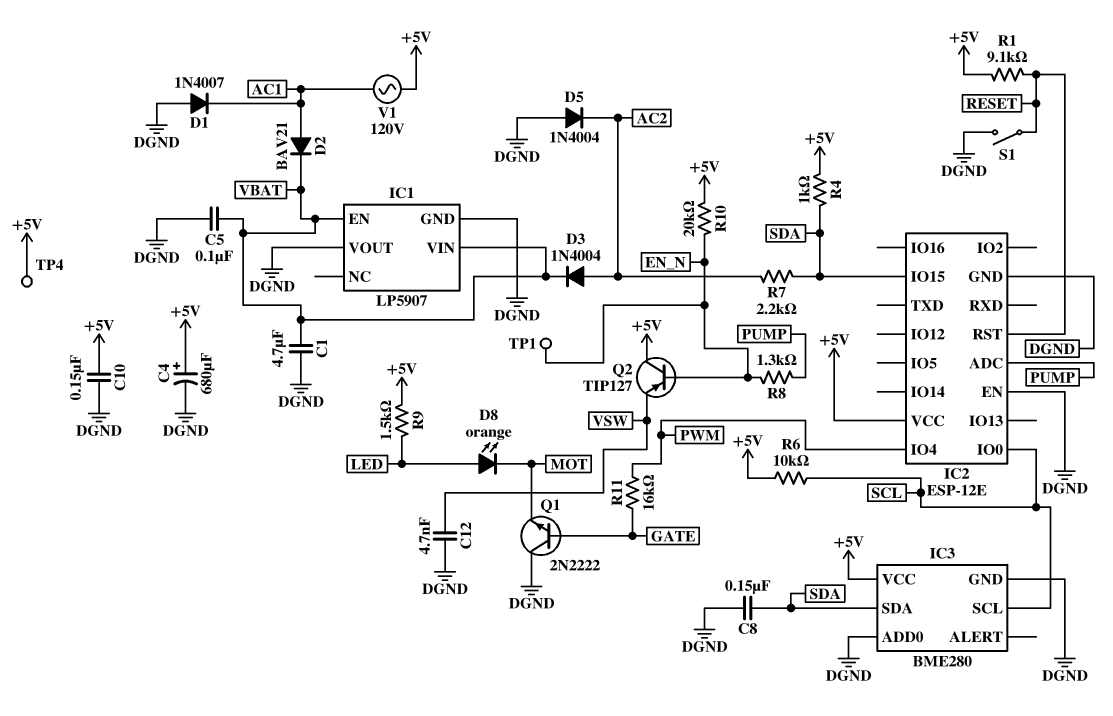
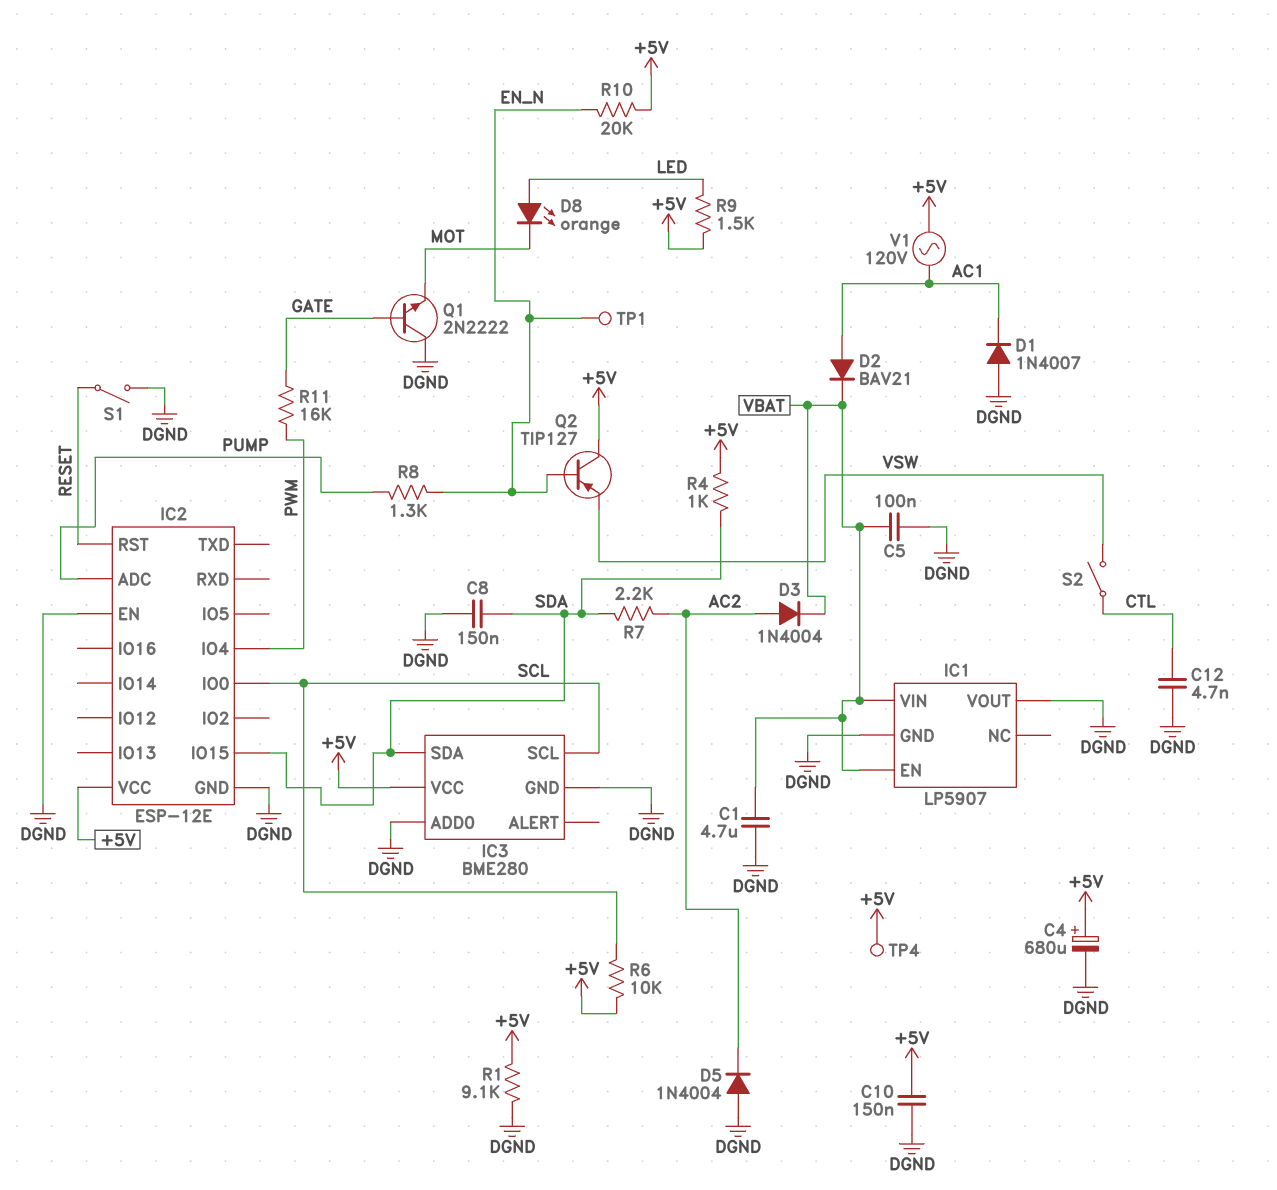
C12: 4.7nF (DGND, VSW) -> 4.7nF (CTL, DGND)
R1: 9.1k (+5V, RESET) -> 9.1k (+5V, DGND)
S2: none -> switch (CTL, VSW)

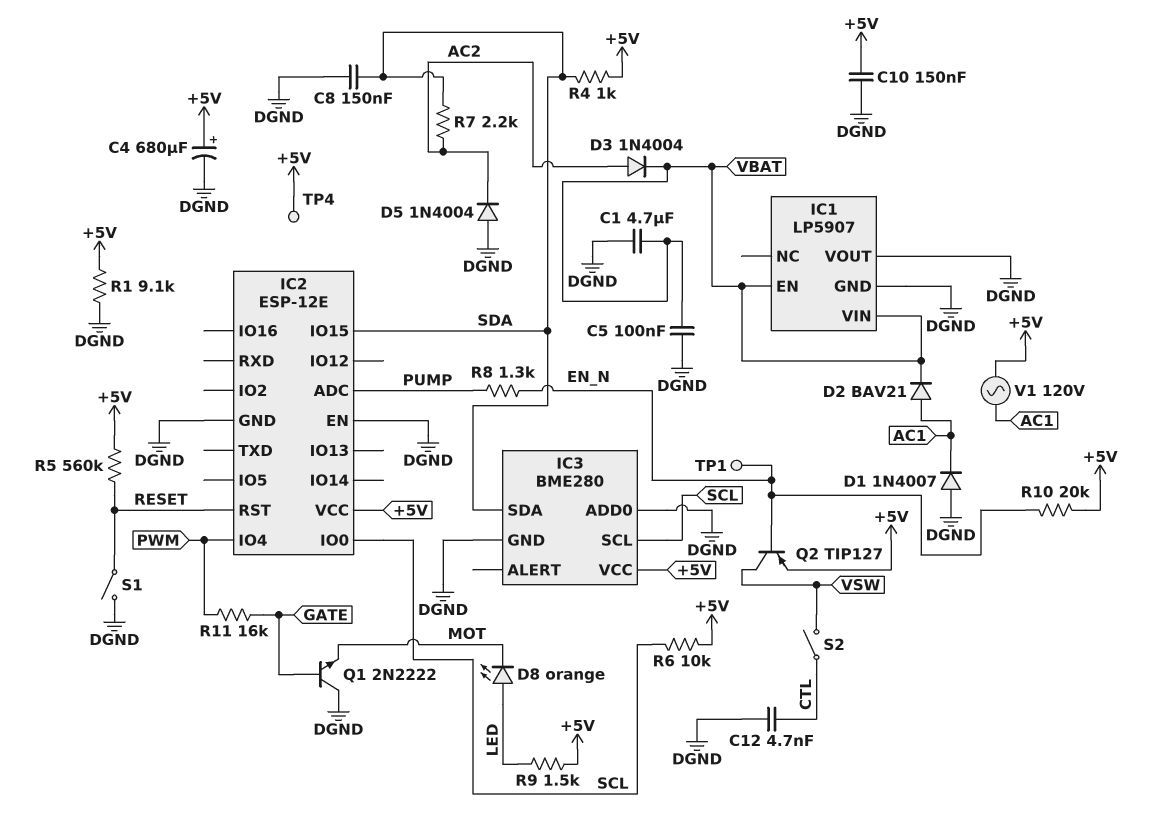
Q2: PNP TIP127 (B EN_N, C +5V, E VSW) -> PNP TIP127 (B EN_N, C VSW, E +5V)
R5: none -> 560k (+5V, RESET)

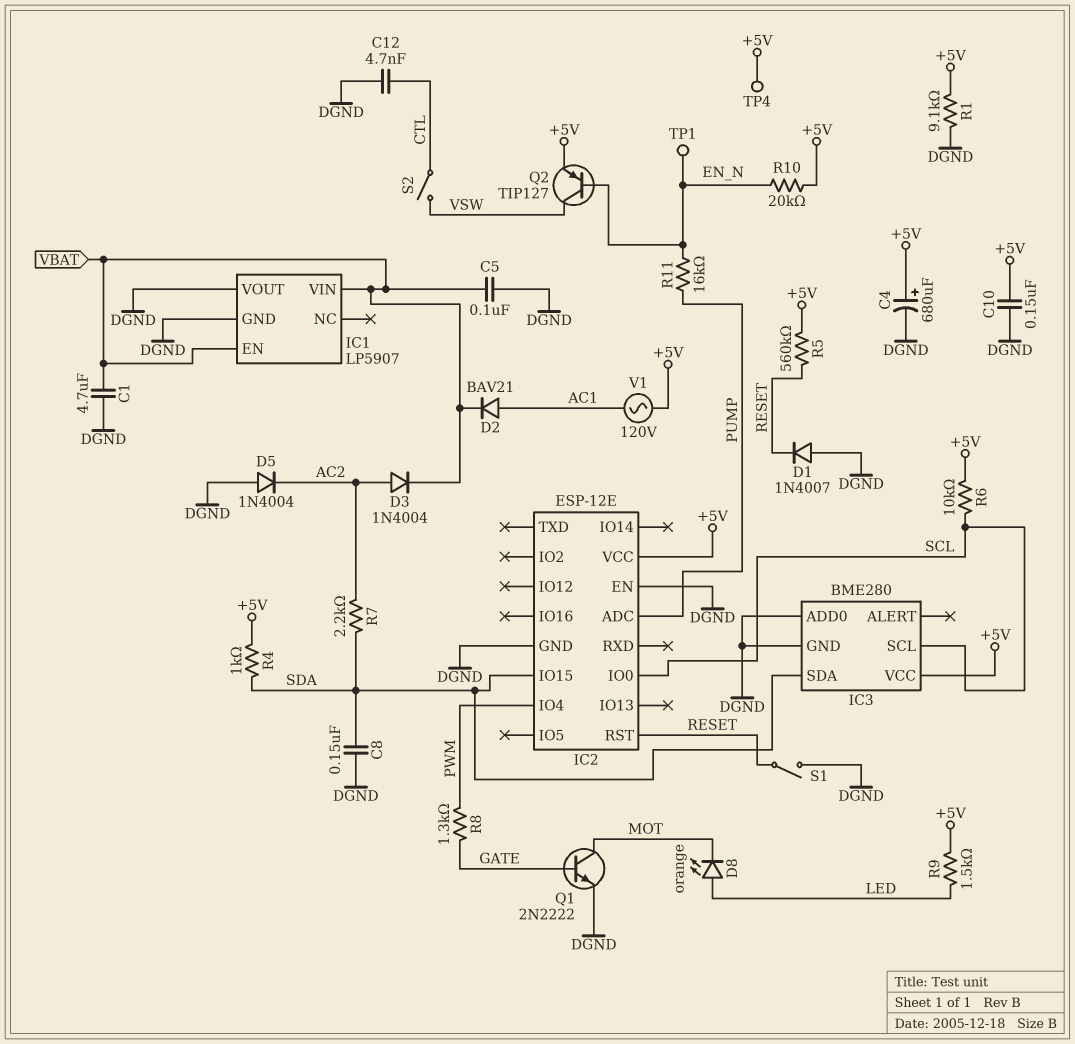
D1: diode 1N4007 (A DGND, K AC1) -> diode 1N4007 (A DGND, K RESET)
Q1: NPN 2N2222 (B GATE, C DGND, E MOT) -> NPN 2N2222 (B GATE, C MOT, E DGND)
R8: 1.3k (EN_N, PUMP) -> 1.3k (GATE, PWM)
R11: 16k (GATE, PWM) -> 16k (EN_N, PUMP)

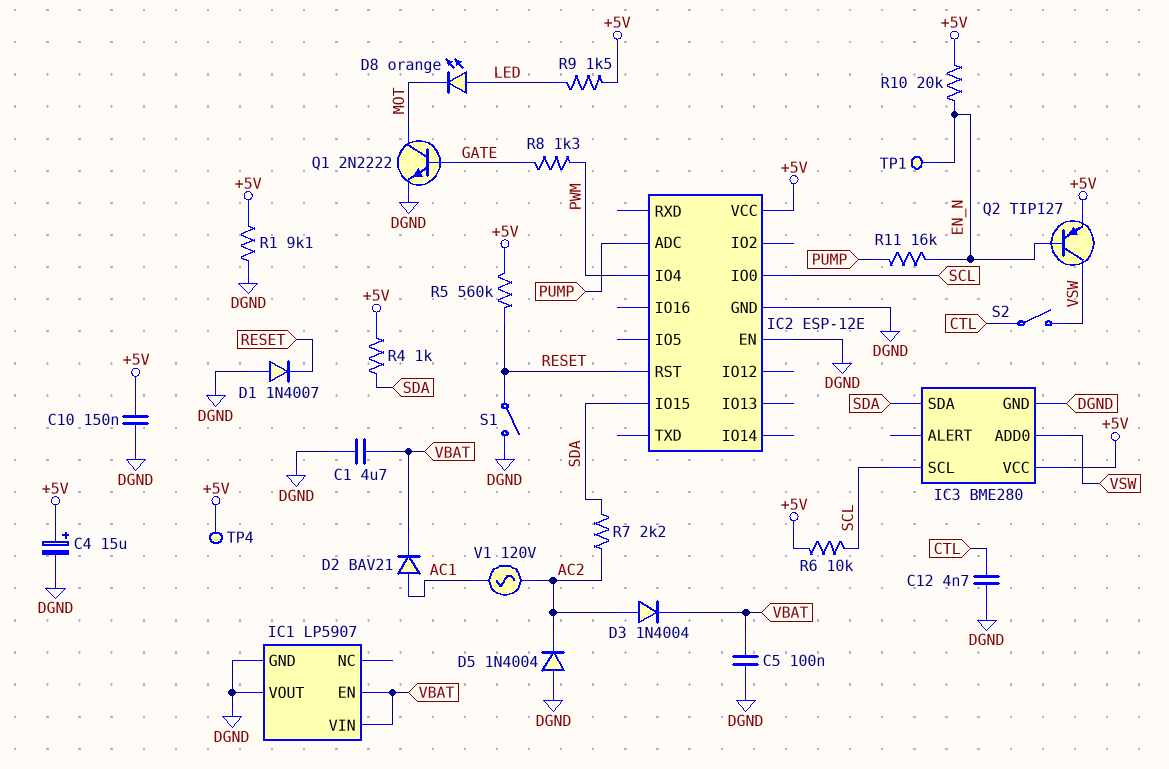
C4: 680uF (plus +5V, minus DGND) -> 15uF (plus +5V, minus DGND)
C8: 150nF (DGND, SDA) -> none
IC3 pin ADD0: DGND -> VSW
V1: AC 120V (+5V, AC1) -> AC 120V (AC1, AC2)

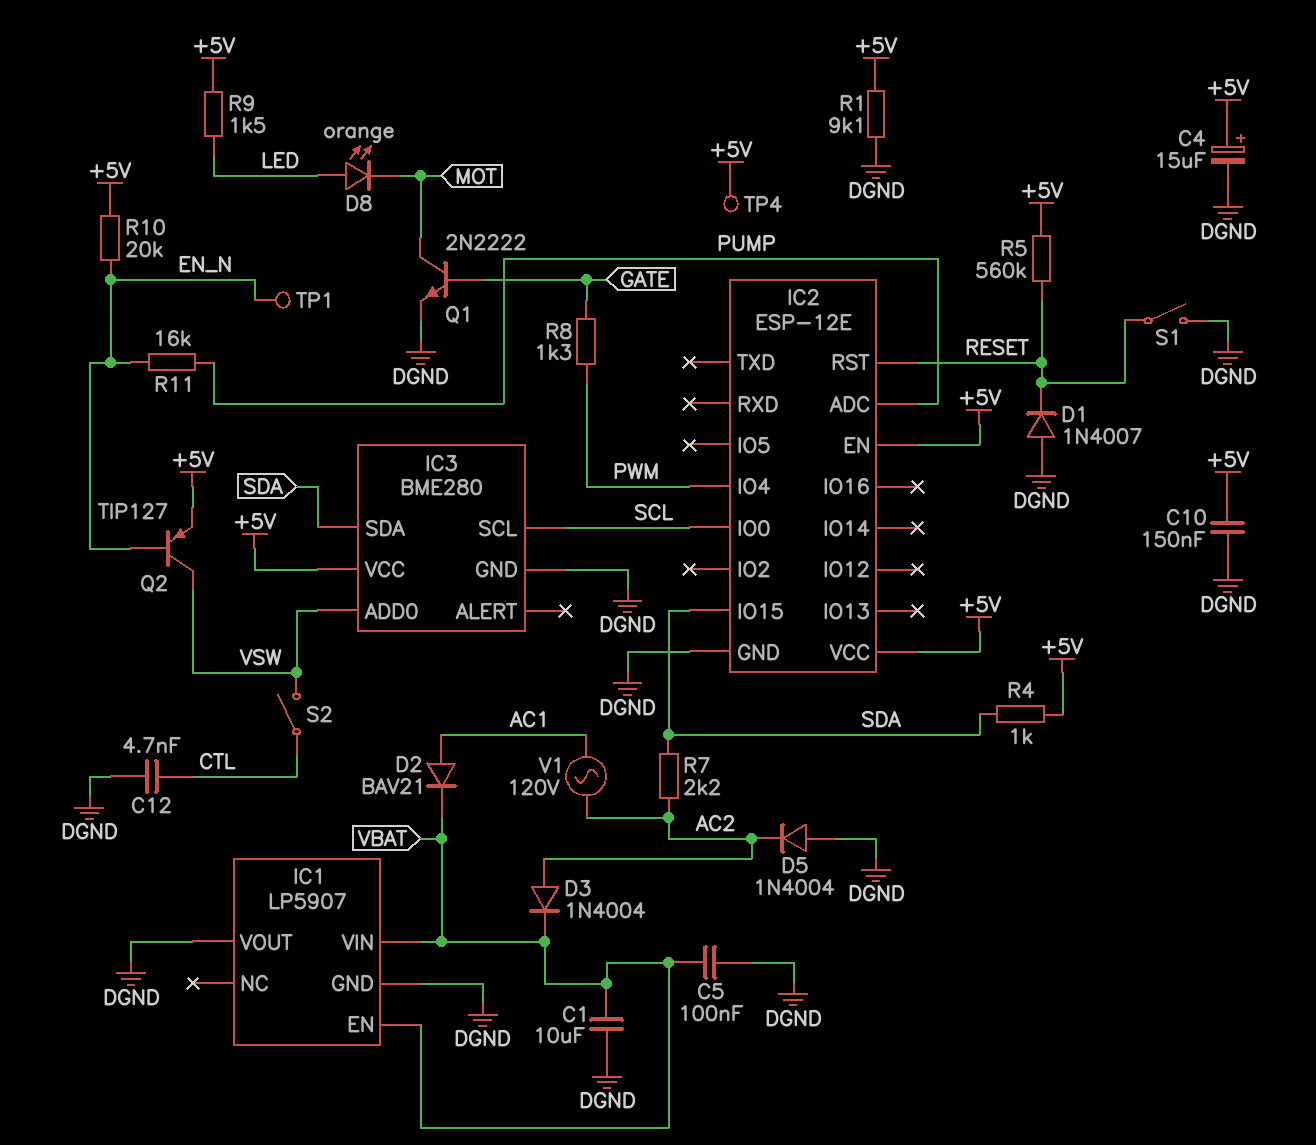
C1: 4.7uF (DGND, VBAT) -> 10uF (DGND, VBAT)
IC2 pin EN: DGND -> +5V
R6: 10k (+5V, SCL) -> none

